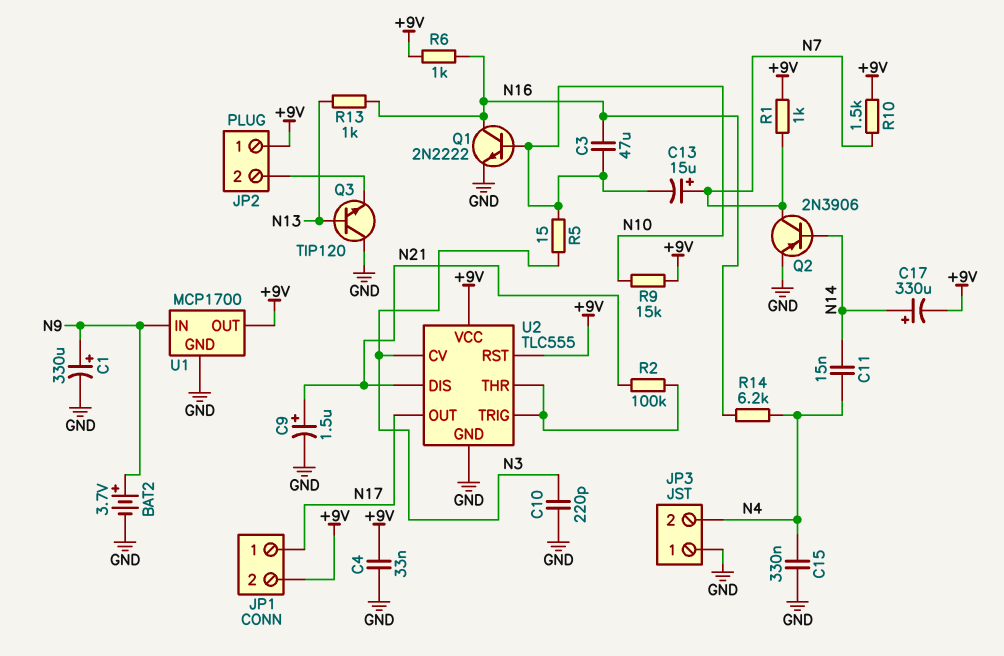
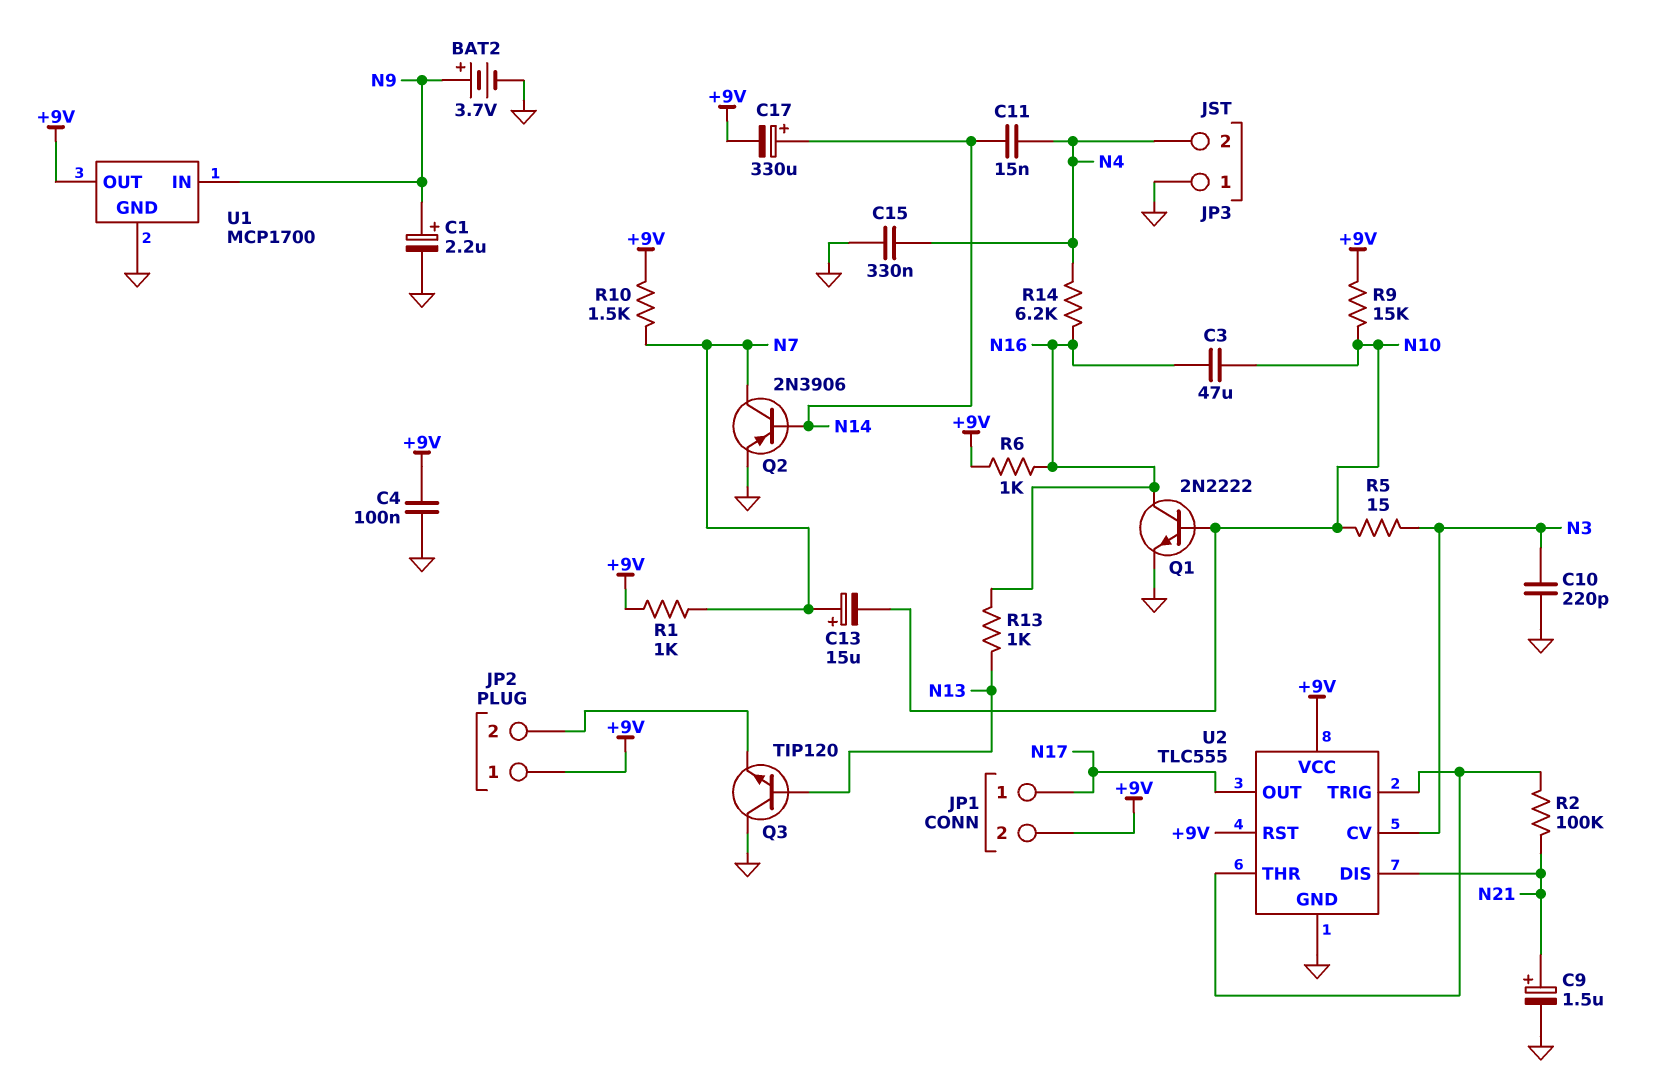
C1: 330uF (plus N9, minus GND) -> 2.2uF (plus N9, minus GND)
C4: 33nF (+9V, GND) -> 100nF (+9V, GND)

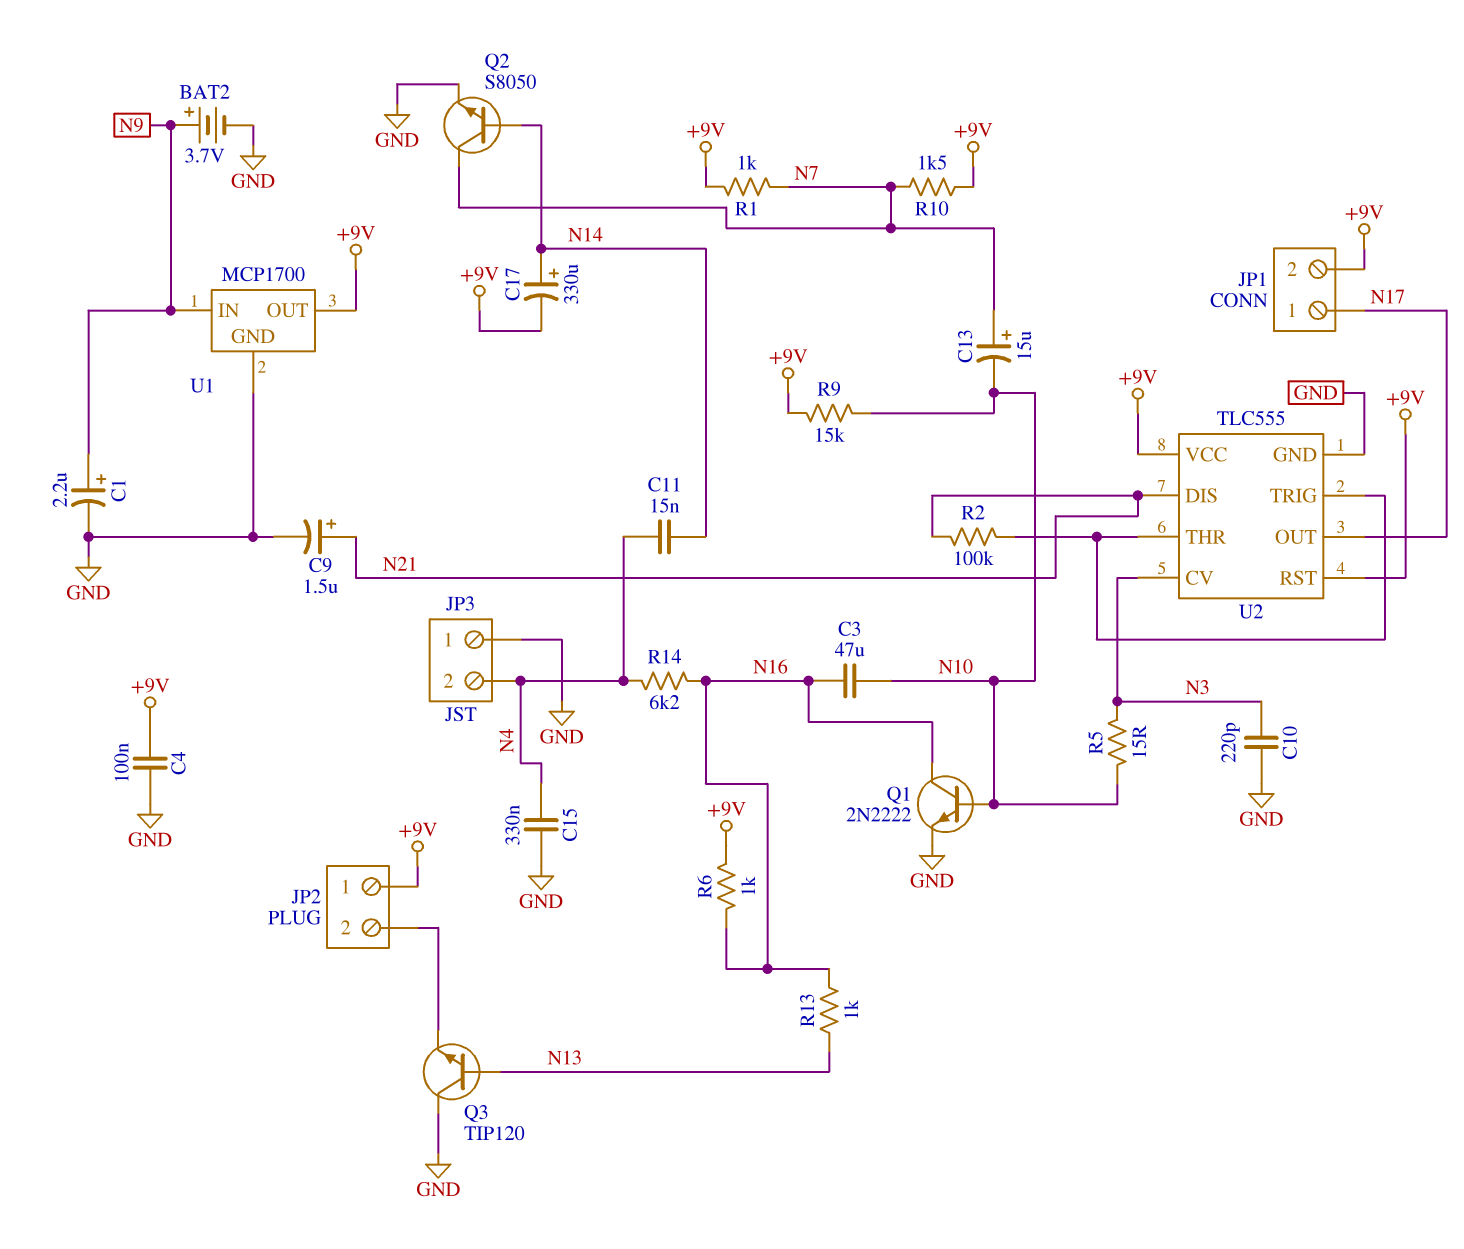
Q2: PNP 2N3906 (B N14, C N7, E GND) -> NPN S8050 (B N14, C N7, E GND)

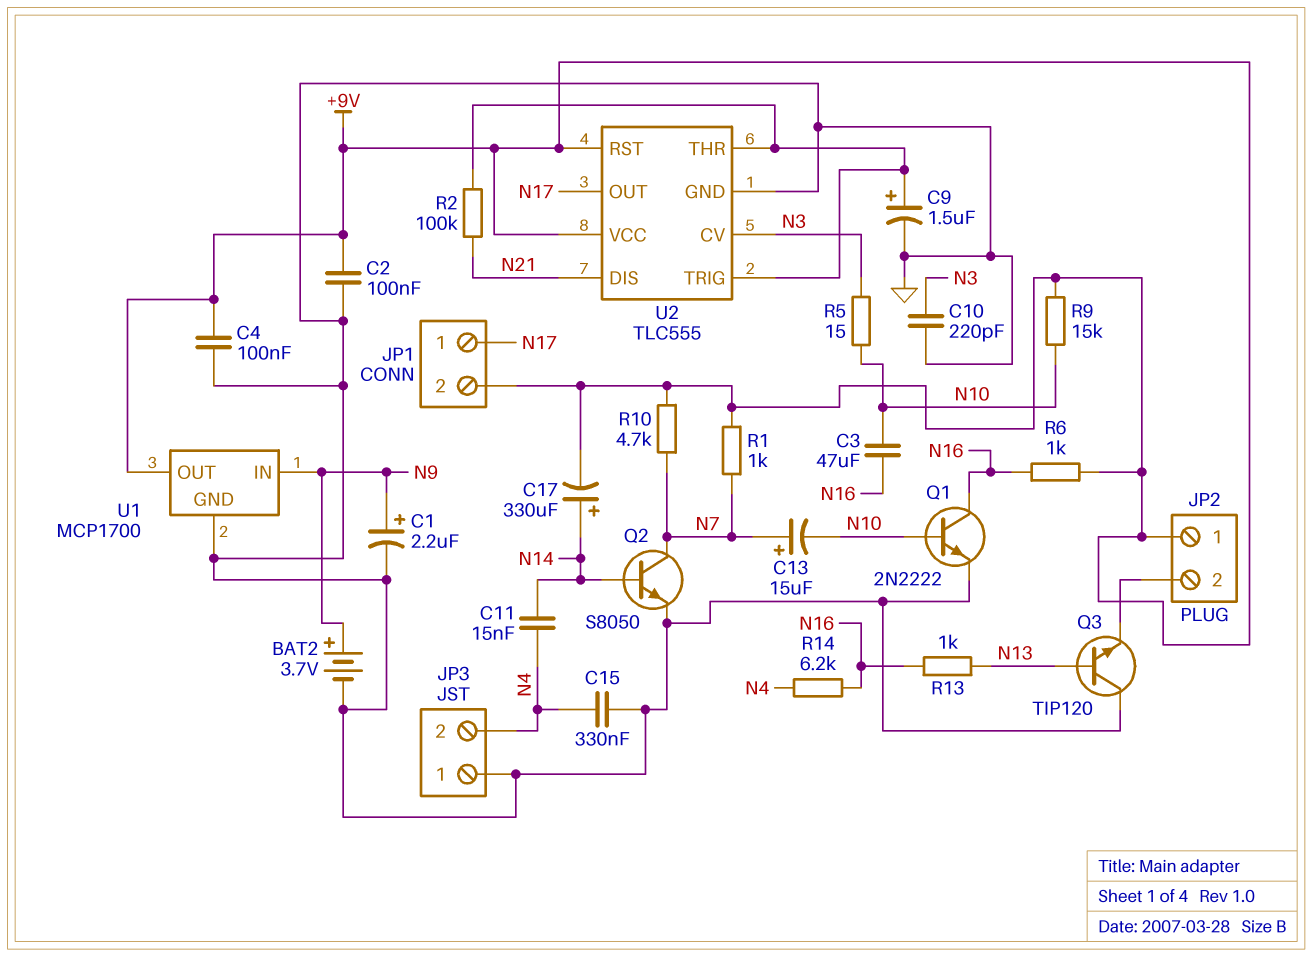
C2: none -> 100nF (+9V, GND)
C9: 1.5uF (plus N21, minus GND) -> 1.5uF (plus U2/THR, minus GND)
R10: 1.5k (+9V, N7) -> 4.7k (+9V, N7)

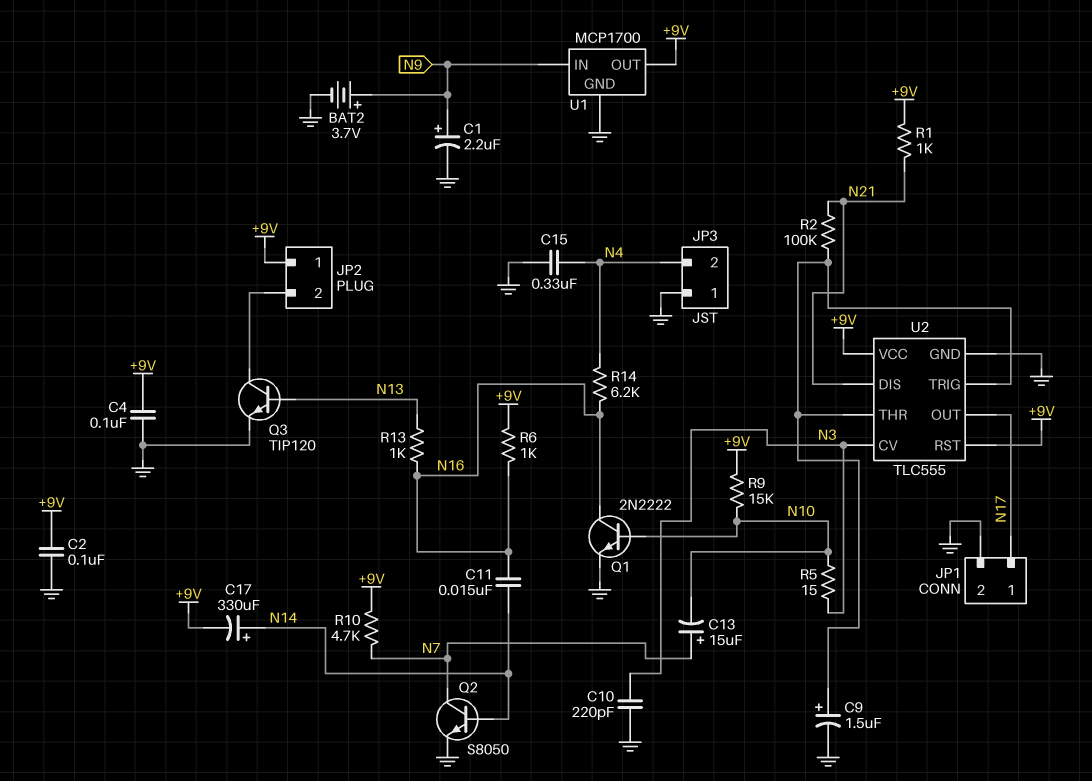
C3: 47uF (N10, N16) -> none
C11: 15nF (N4, N14) -> 15nF (N14, N16)
JP1 pin 2: +9V -> GND
Q3: NPN TIP120 (B N13, C GND, E JP2/2) -> NPN TIP120 (B N13, C JP2/2, E GND)
R1: 1k (+9V, N7) -> 1k (+9V, N21)

